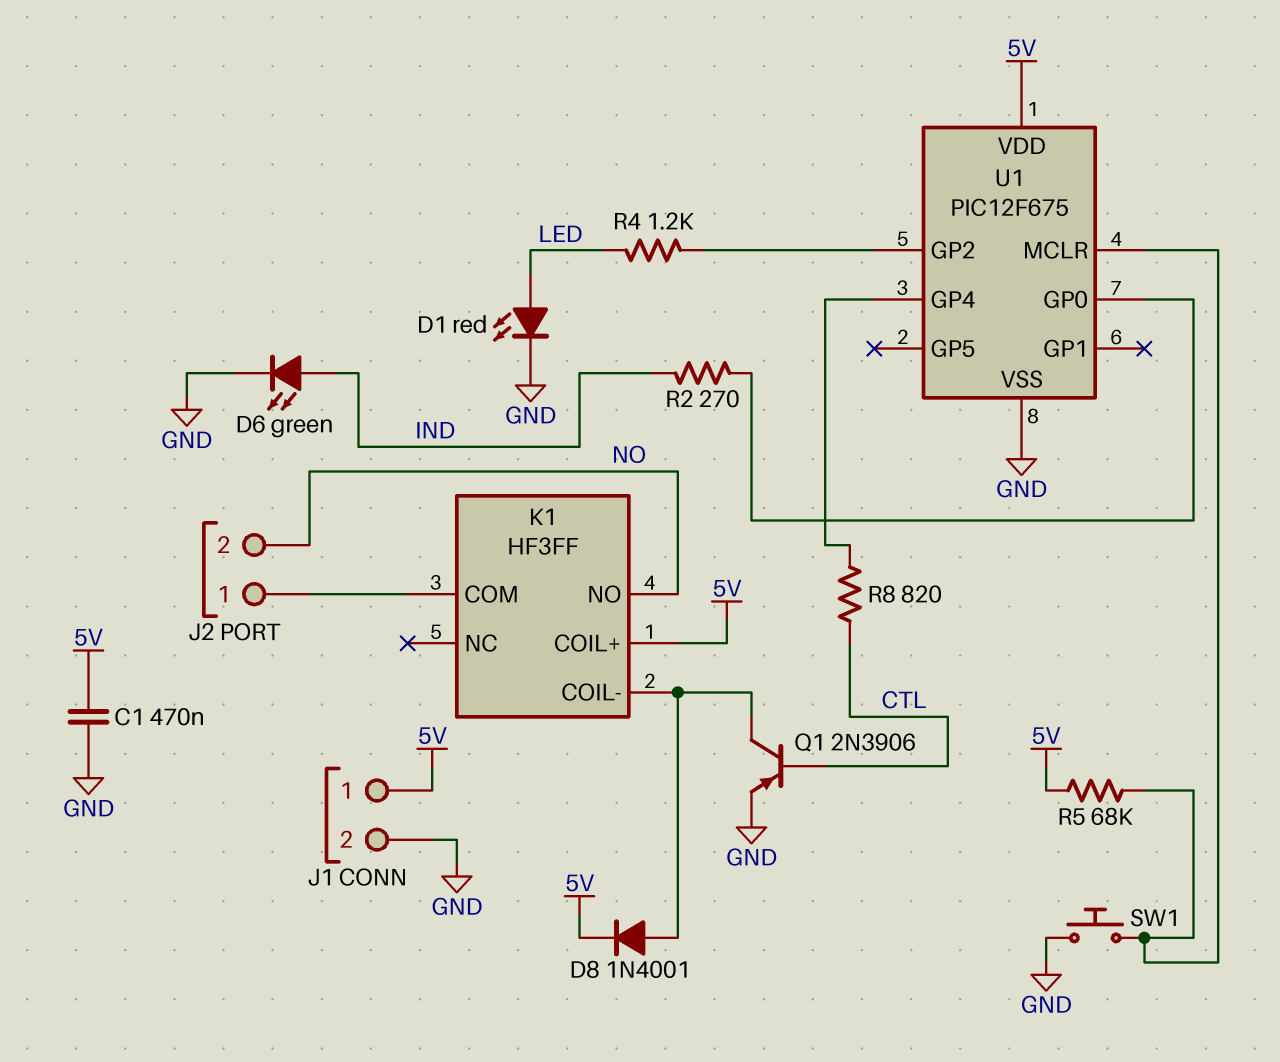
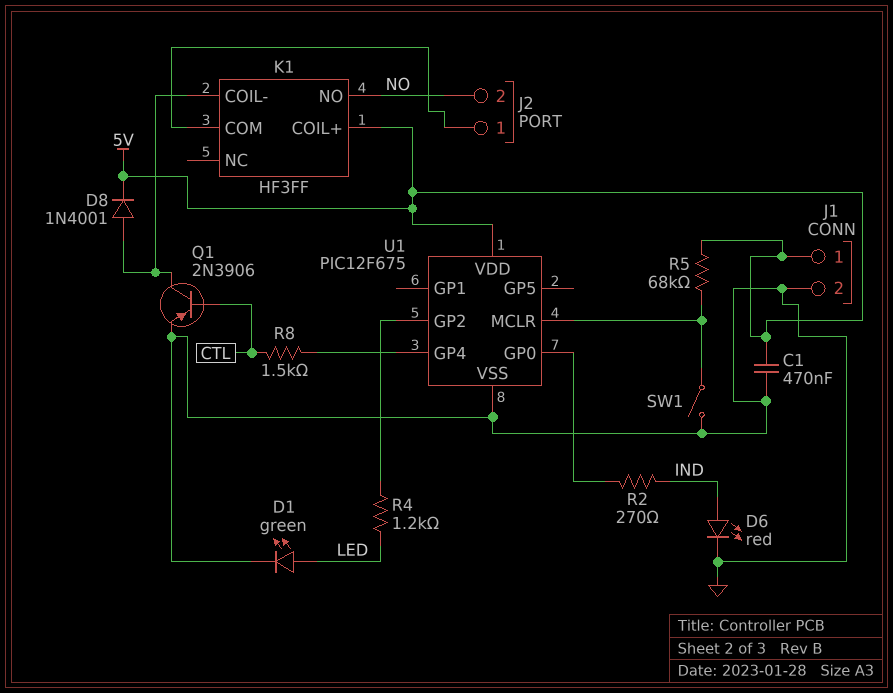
D1: LED red (A LED, K GND) -> LED green (A LED, K GND)
D6: LED green (A IND, K GND) -> LED red (A IND, K GND)
R8: 820 (CTL, U1/GP4) -> 1.5k (CTL, U1/GP4)
SW1: button (GND, U1/MCLR) -> switch (GND, U1/MCLR)

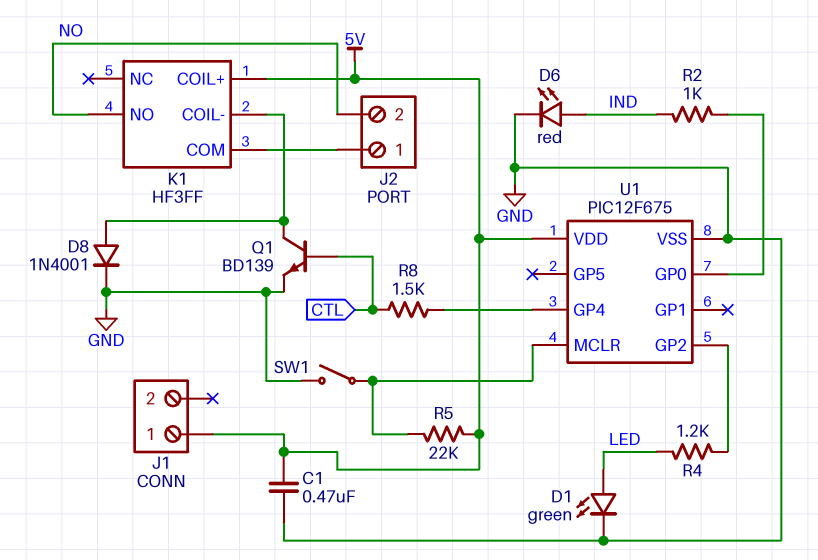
D8: diode 1N4001 (A K1/COIL-, K 5V) -> diode 1N4001 (A K1/COIL-, K GND)
J1 pin 2: GND -> none
Q1: PNP 2N3906 (B CTL, C K1/COIL-, E GND) -> NPN BD139 (B CTL, C K1/COIL-, E GND)
R2: 270 (IND, U1/GP0) -> 1k (IND, U1/GP0)
R5: 68k (5V, U1/MCLR) -> 22k (5V, U1/MCLR)

